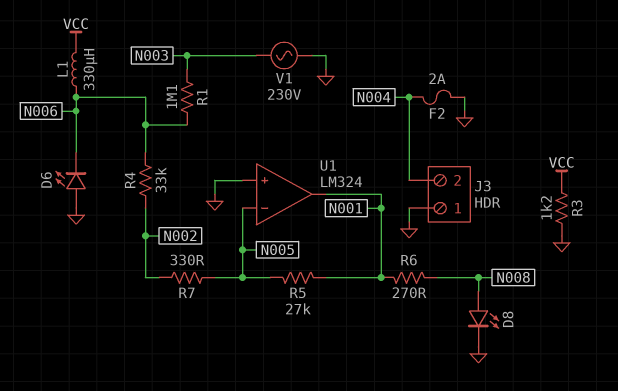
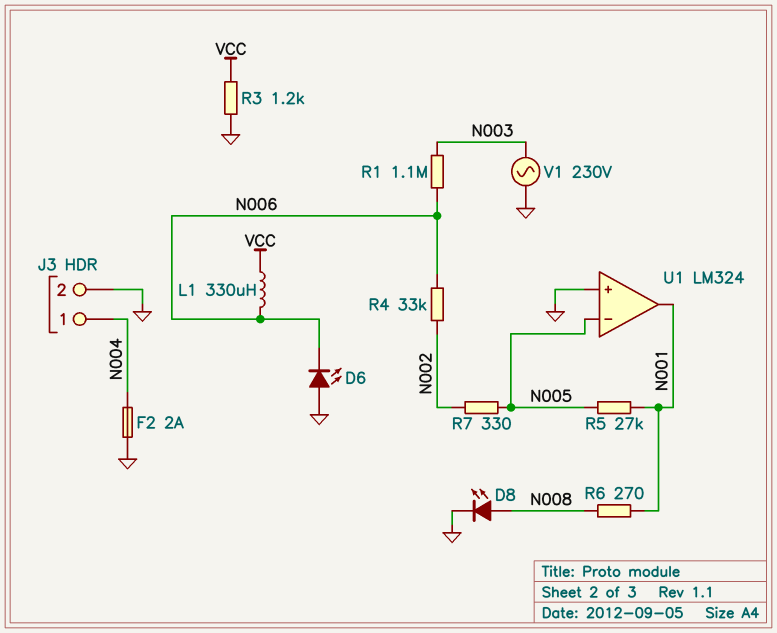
J3 pin 1: GND -> N004
J3 pin 2: N004 -> GND

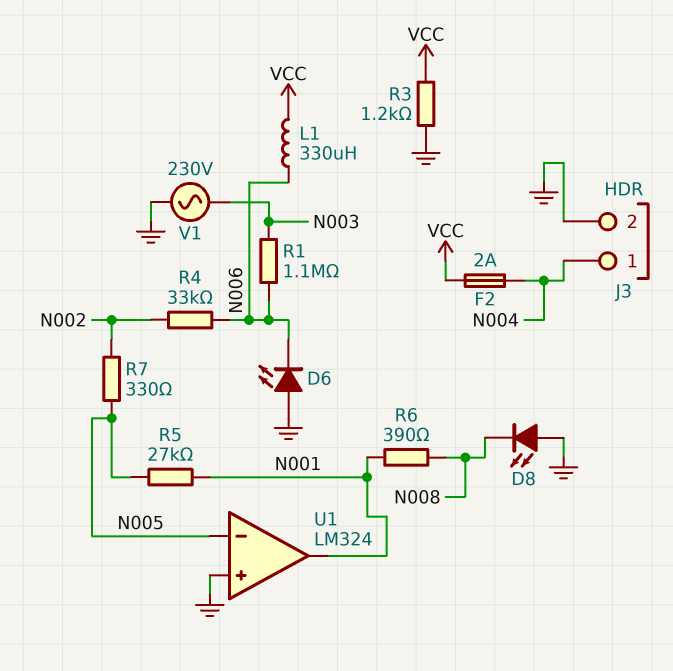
D8: LED (A N008, K GND) -> LED (A GND, K N008)
F2: 2A (GND, N004) -> 2A (N004, VCC)
R6: 270 (N001, N008) -> 390 (N001, N008)

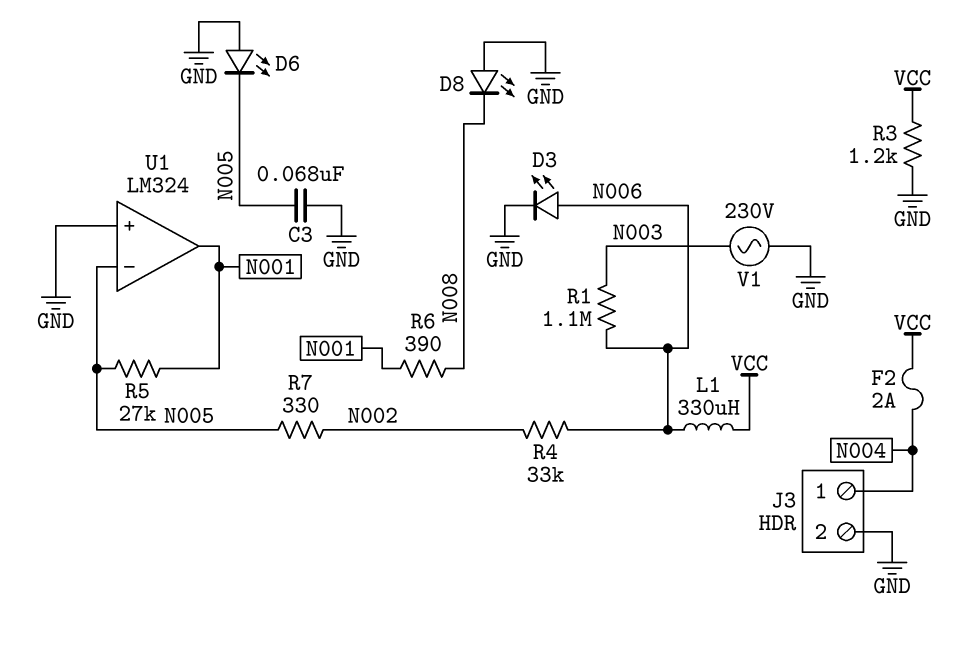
C3: none -> 68nF (GND, N005)
D3: none -> LED (A N006, K GND)
D6: LED (A GND, K N006) -> LED (A GND, K N005)

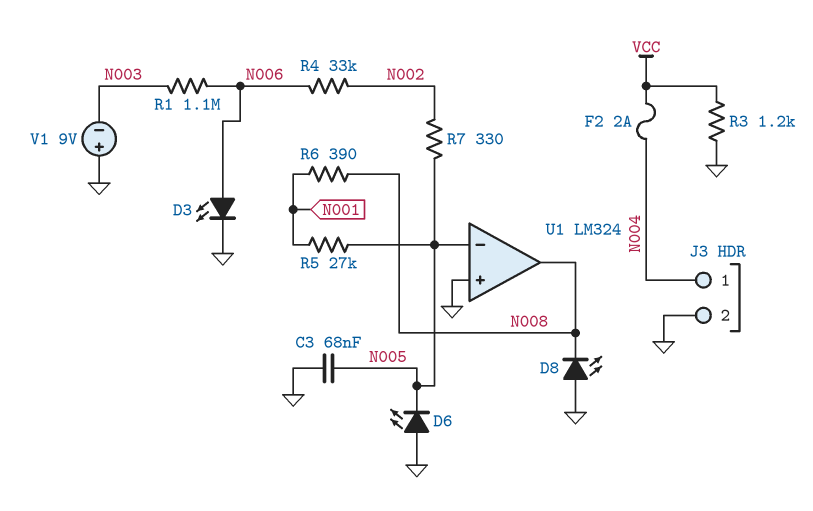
L1: 330uH (N006, VCC) -> none
U1 pin out: N001 -> N008
V1: AC 230V (GND, N003) -> 9V (plus GND, minus N003)

